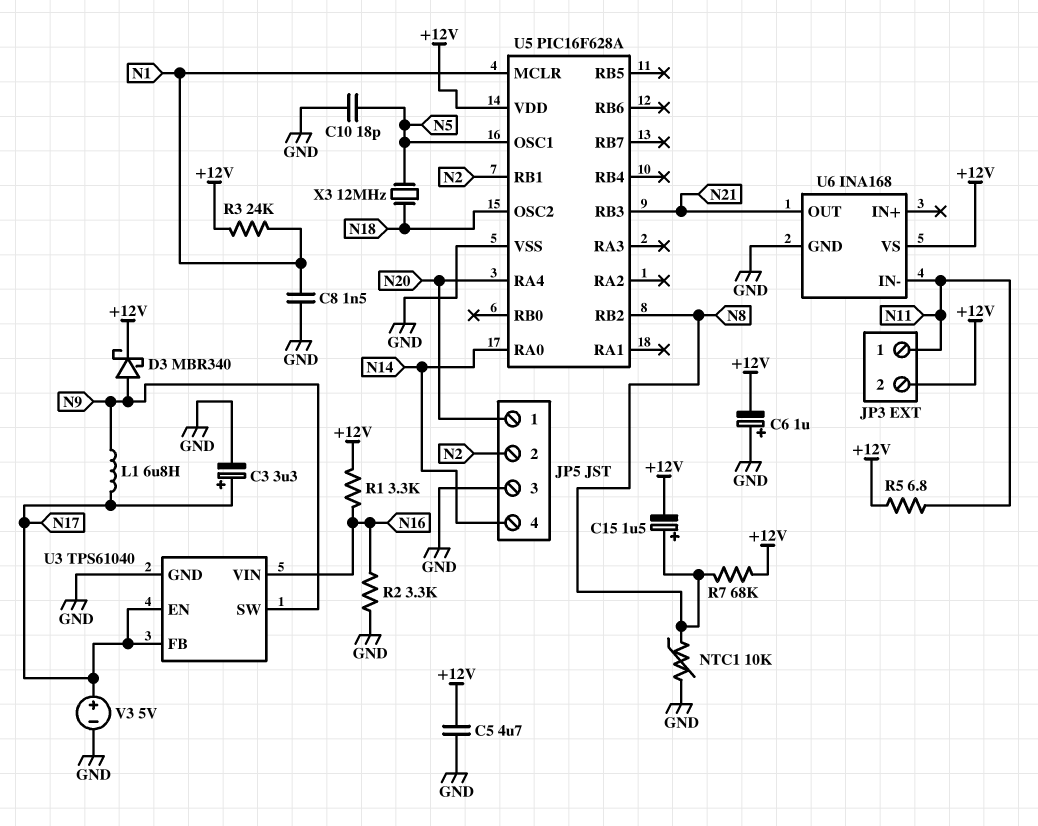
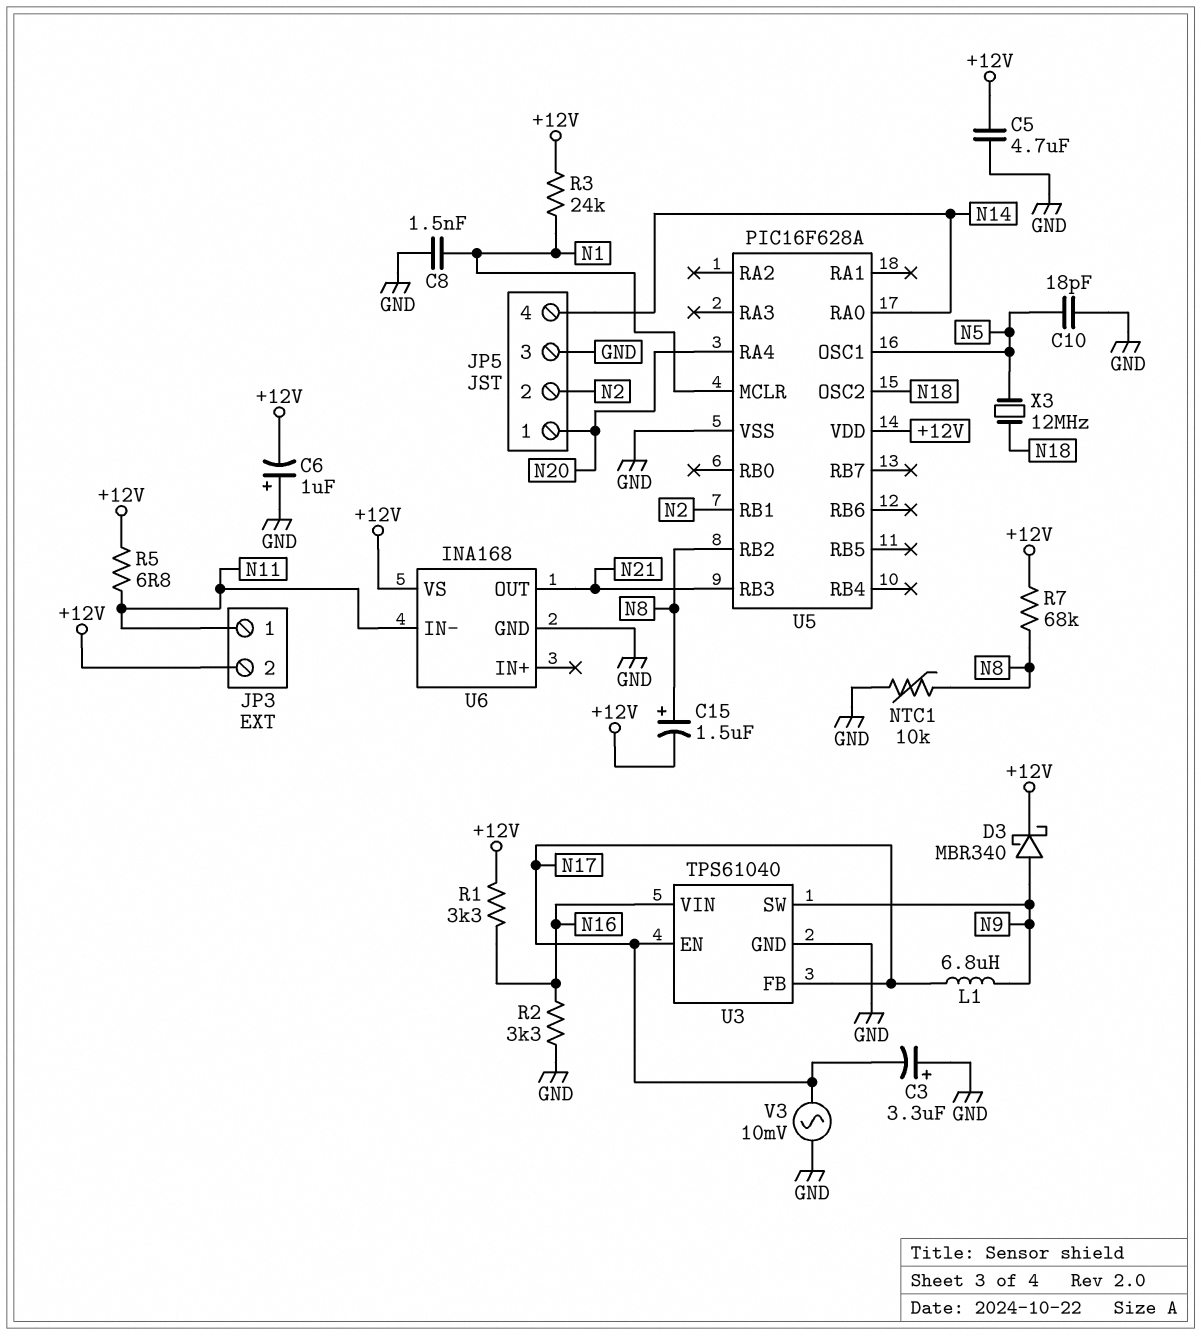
C3: 3.3uF (plus N17, minus GND) -> 3.3uF (plus GND, minus N17)
V3: 5V (plus N17, minus GND) -> AC 10mV (GND, N17)

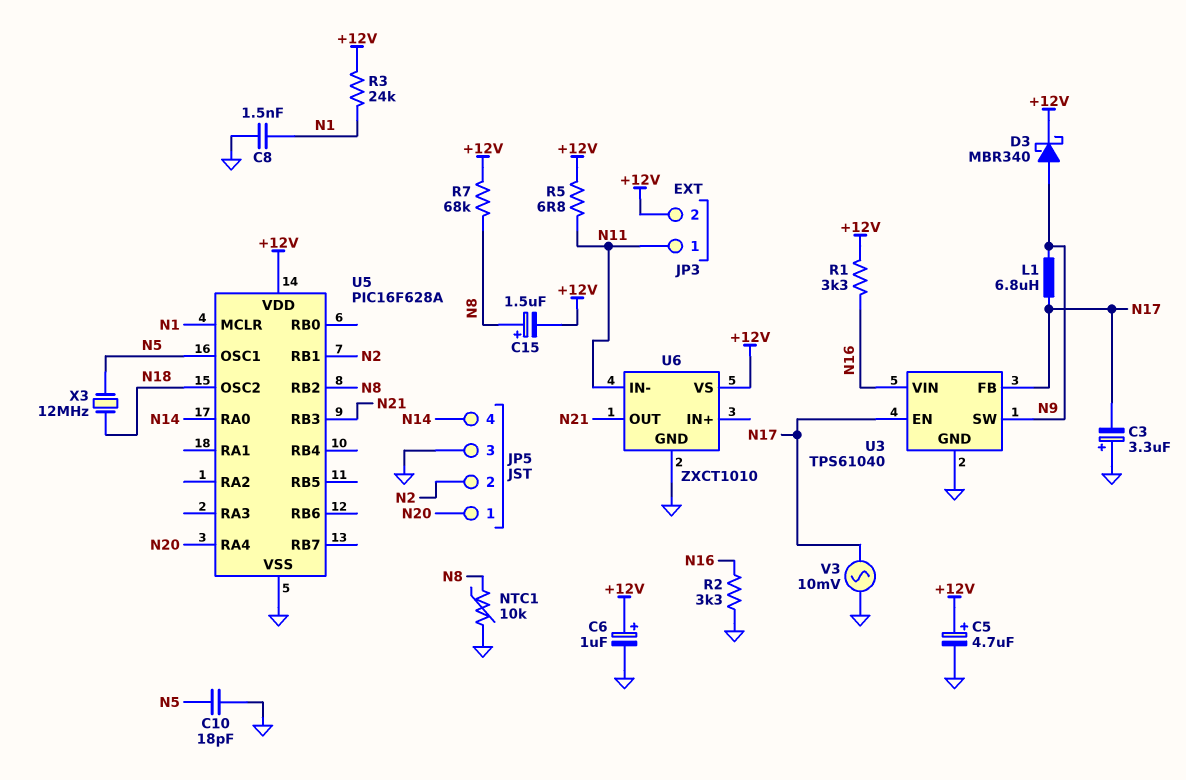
C5: 4.7uF (+12V, GND) -> 4.7uF (plus +12V, minus GND)
C6: 1uF (plus GND, minus +12V) -> 1uF (plus +12V, minus GND)
U6: INA168 -> ZXCT1010

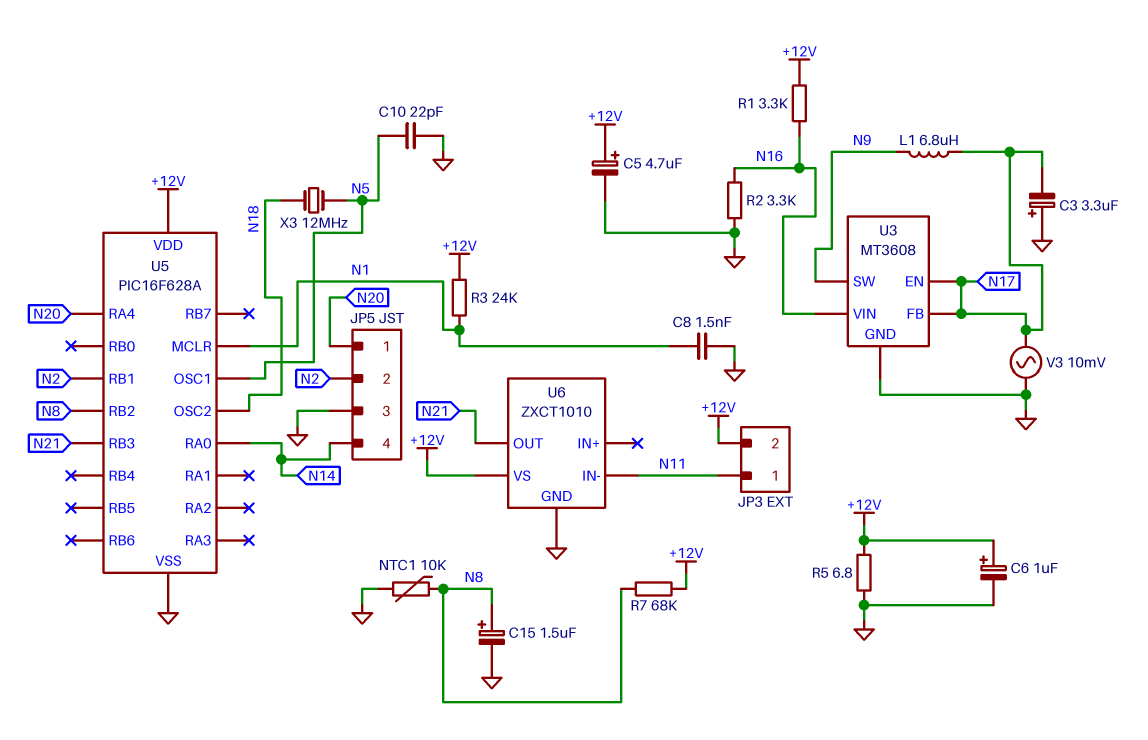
C10: 18pF (GND, N5) -> 22pF (GND, N5)
C15: 1.5uF (plus N8, minus +12V) -> 1.5uF (plus N8, minus GND)
D3: schottky MBR340 (A N9, K +12V) -> none
R5: 6.8 (+12V, N11) -> 6.8 (+12V, GND)
U3: TPS61040 -> MT3608

